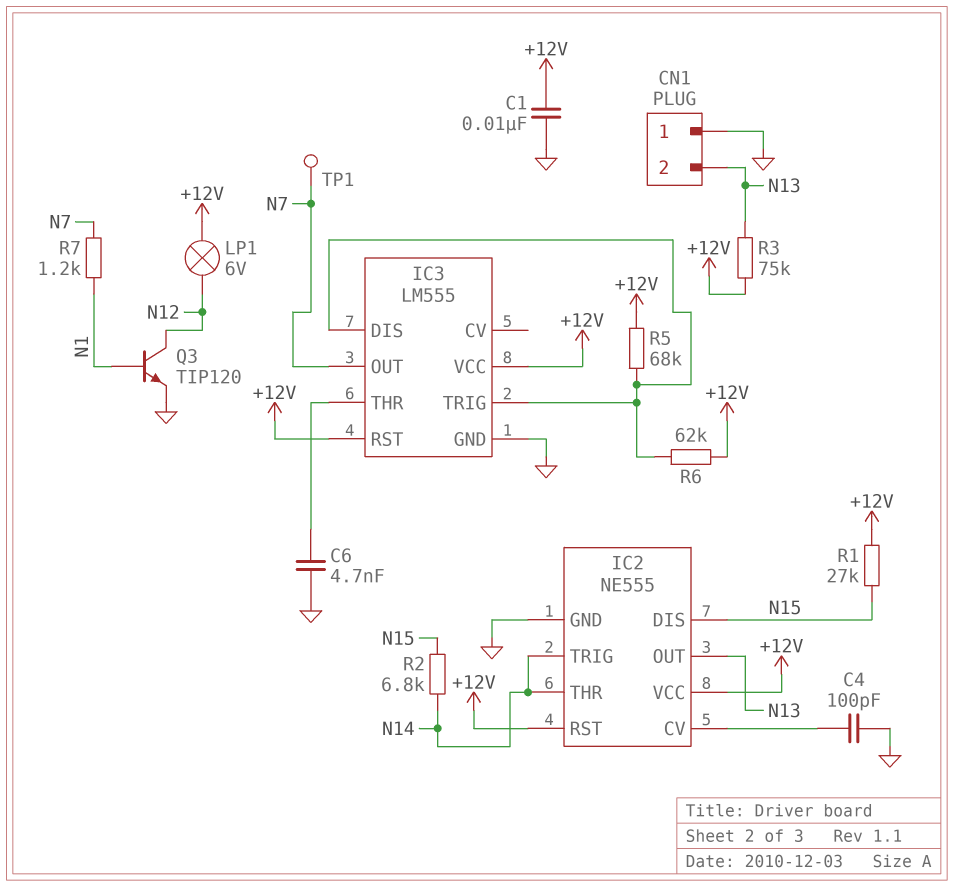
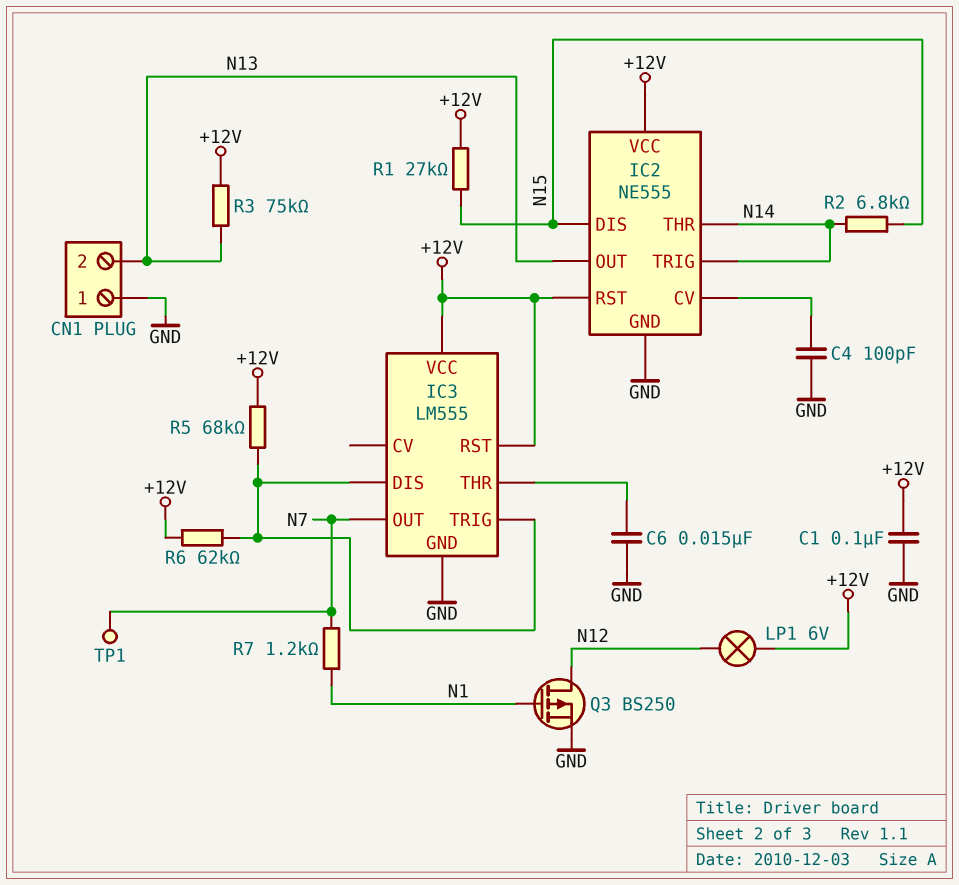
C1: 10nF (+12V, GND) -> 100nF (+12V, GND)
C6: 4.7nF (GND, IC3/THR) -> 15nF (GND, IC3/THR)
Q3: NPN TIP120 (B N1, C N12, E GND) -> PMOS BS250 (G N1, D N12, S GND)

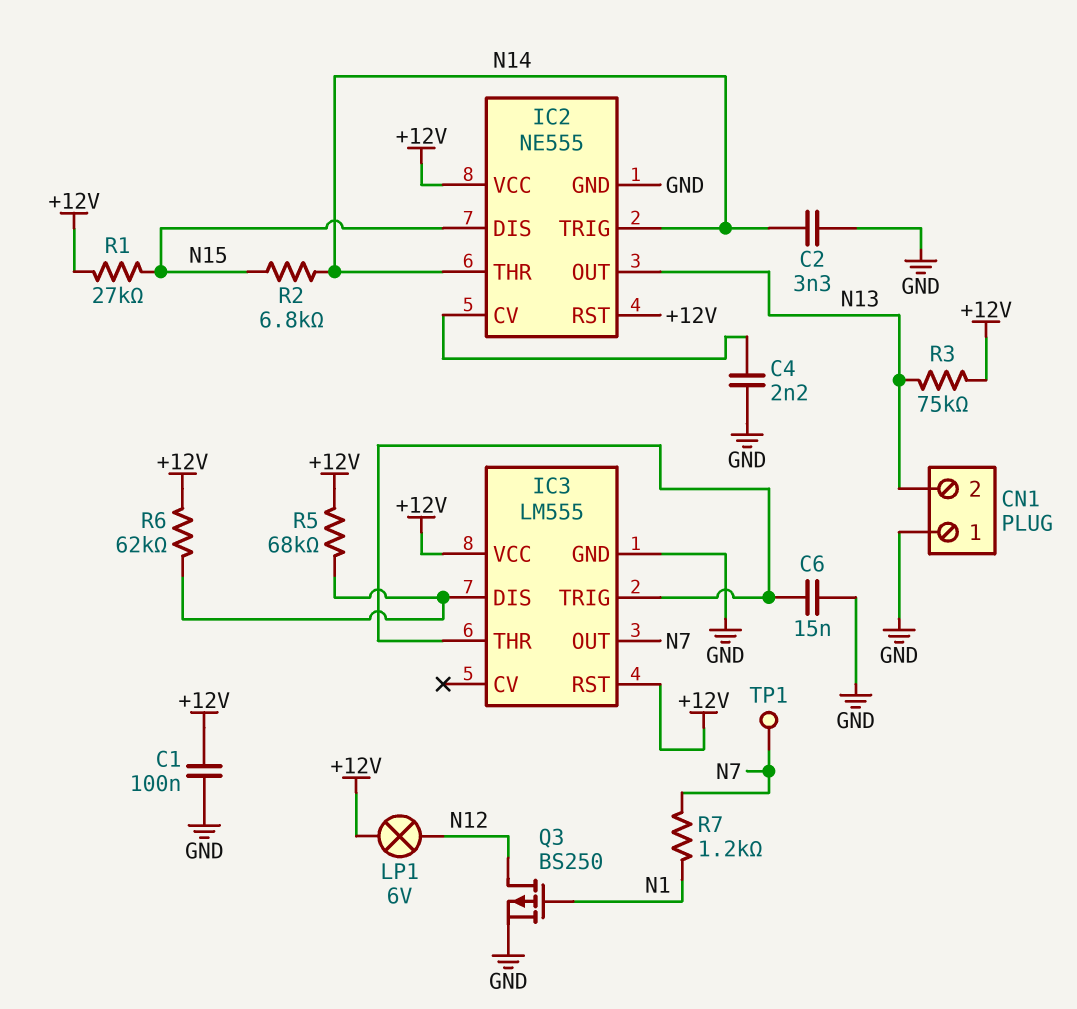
C2: none -> 3.3nF (GND, N14)
C4: 100pF (GND, IC2/CV) -> 2.2nF (GND, IC2/CV)
IC3 pin TRIG: IC3/DIS -> IC3/THR

